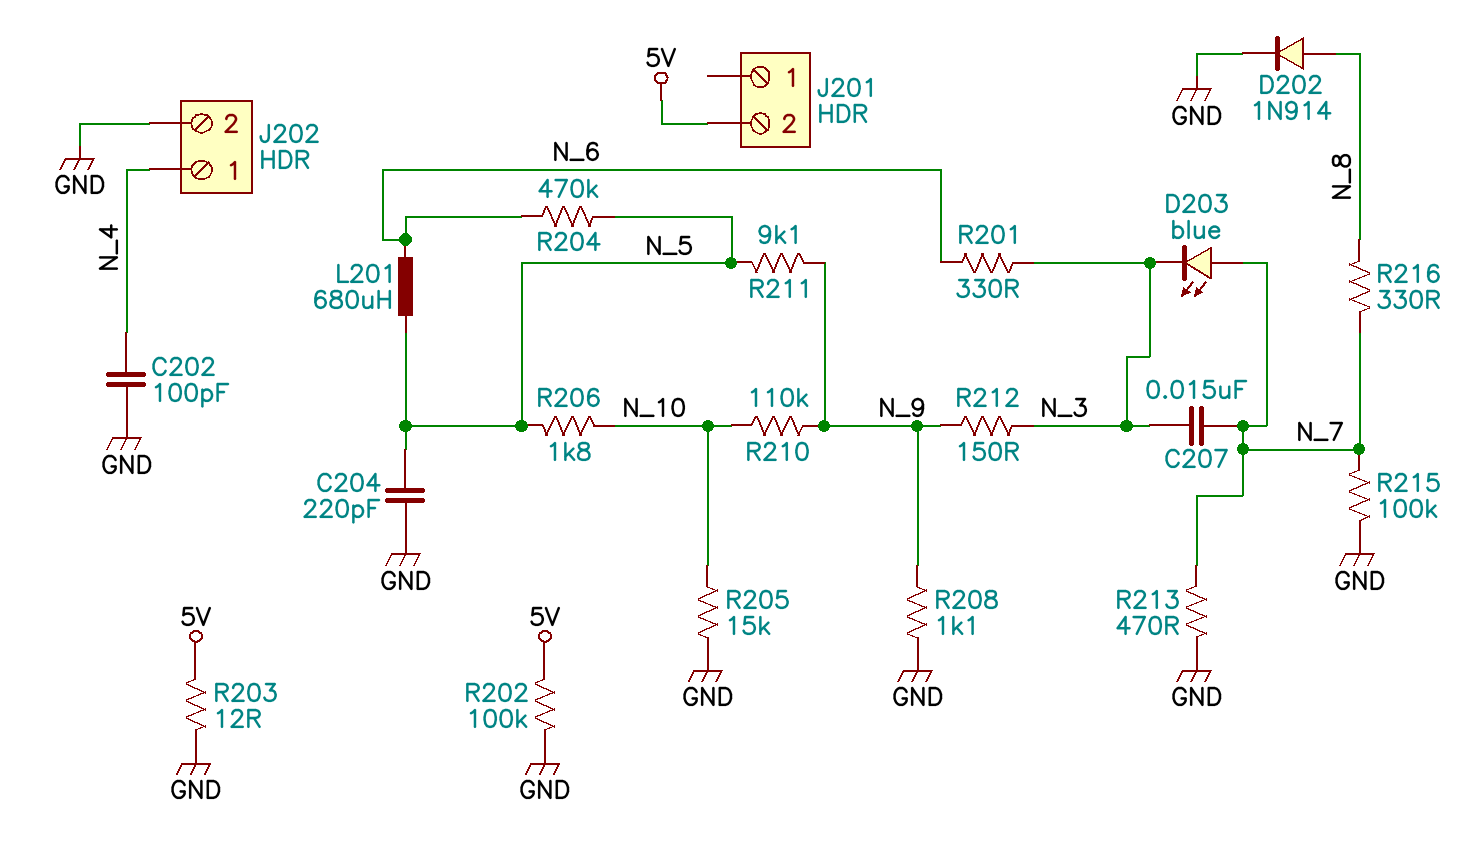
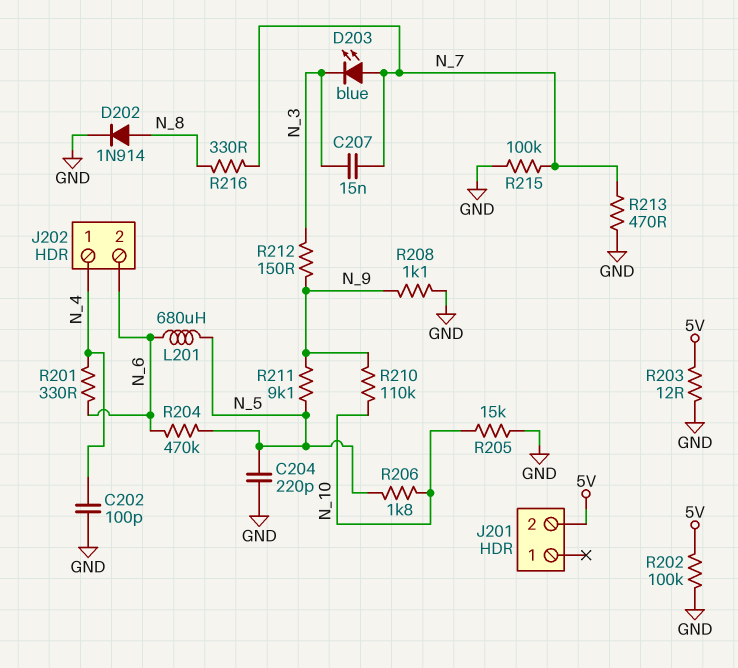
J202 pin 2: GND -> N_6
R201: 330 (N_3, N_6) -> 330 (N_4, N_6)

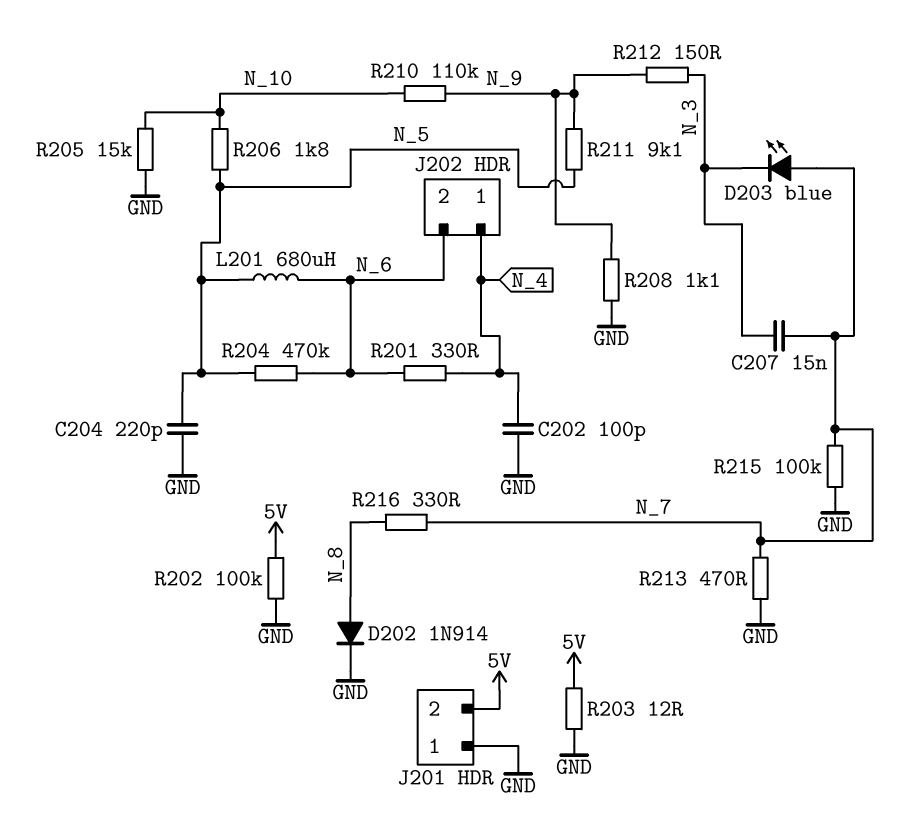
J201 pin 1: none -> GND

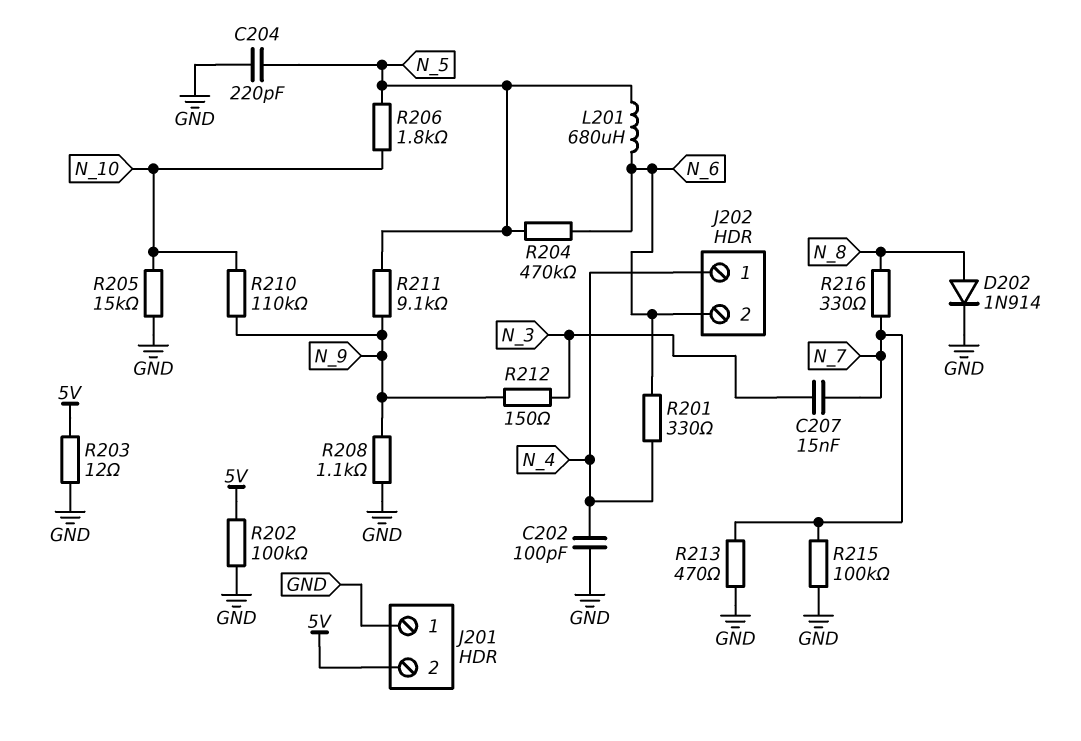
D203: LED blue (A N_7, K N_3) -> none

